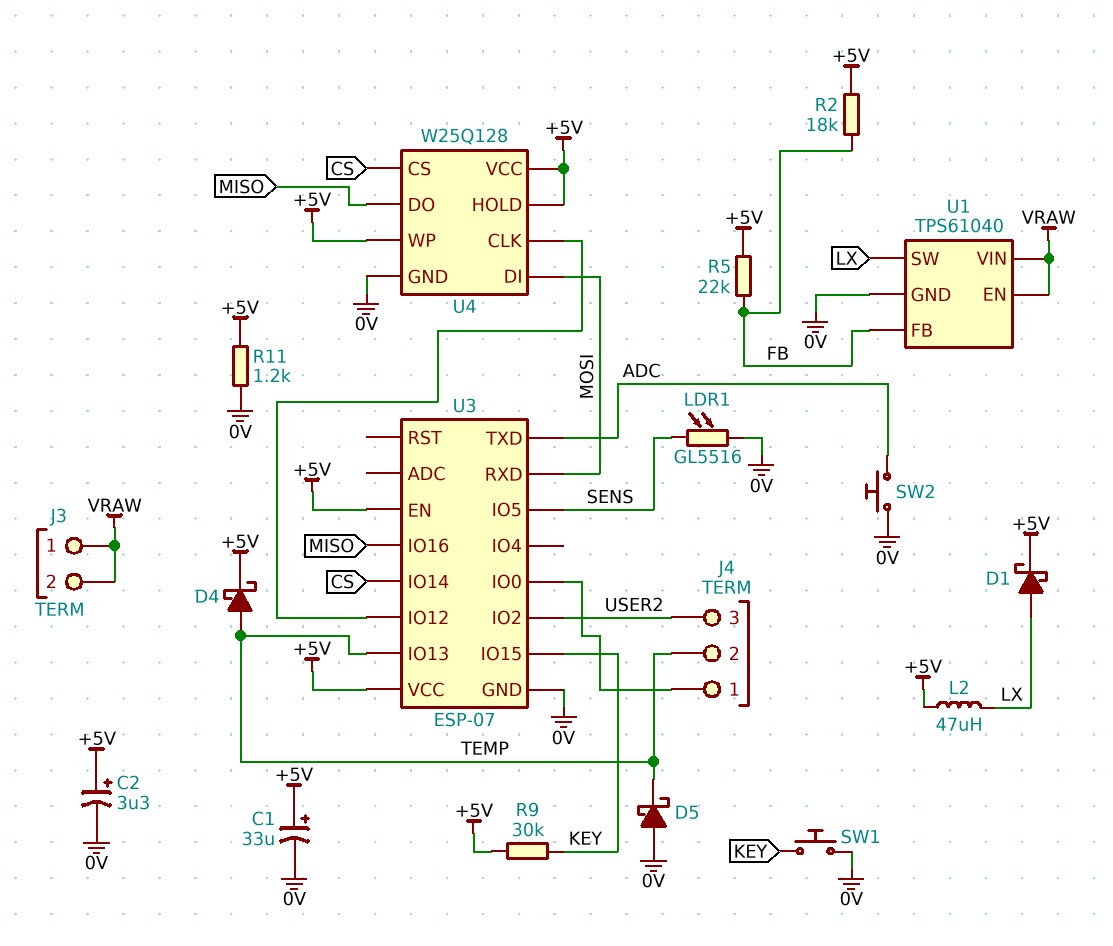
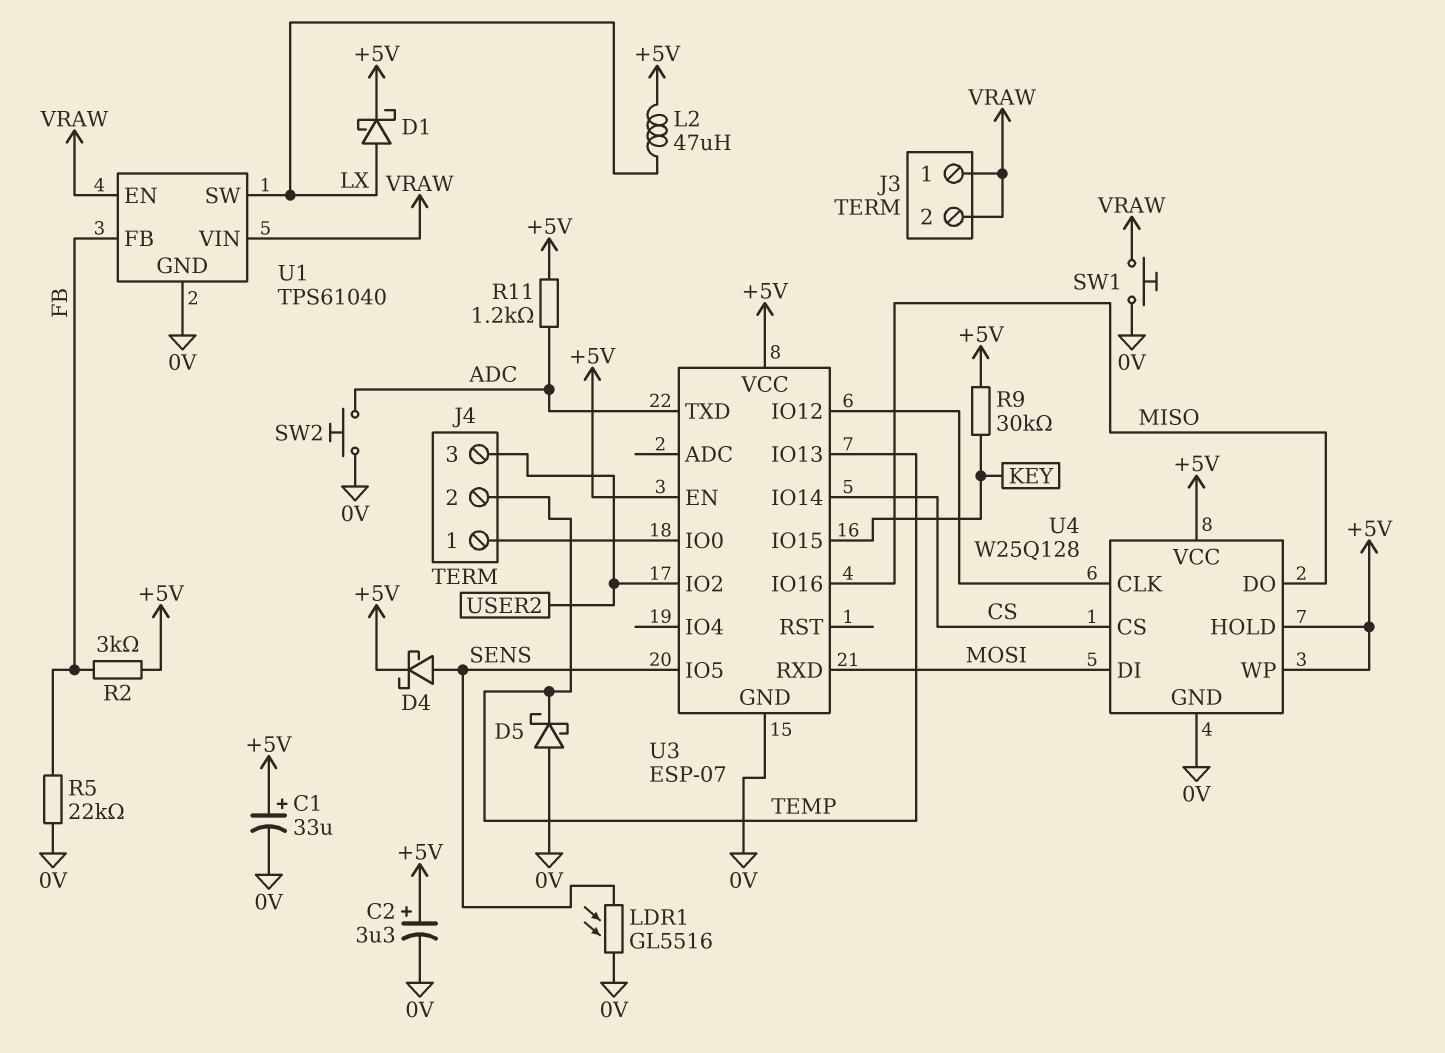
D4: schottky (A TEMP, K +5V) -> schottky (A SENS, K +5V)
R2: 18k (+5V, FB) -> 3k (+5V, FB)
R5: 22k (+5V, FB) -> 22k (0V, FB)
R11: 1.2k (+5V, 0V) -> 1.2k (+5V, ADC)
SW1: button (0V, KEY) -> button (0V, VRAW)

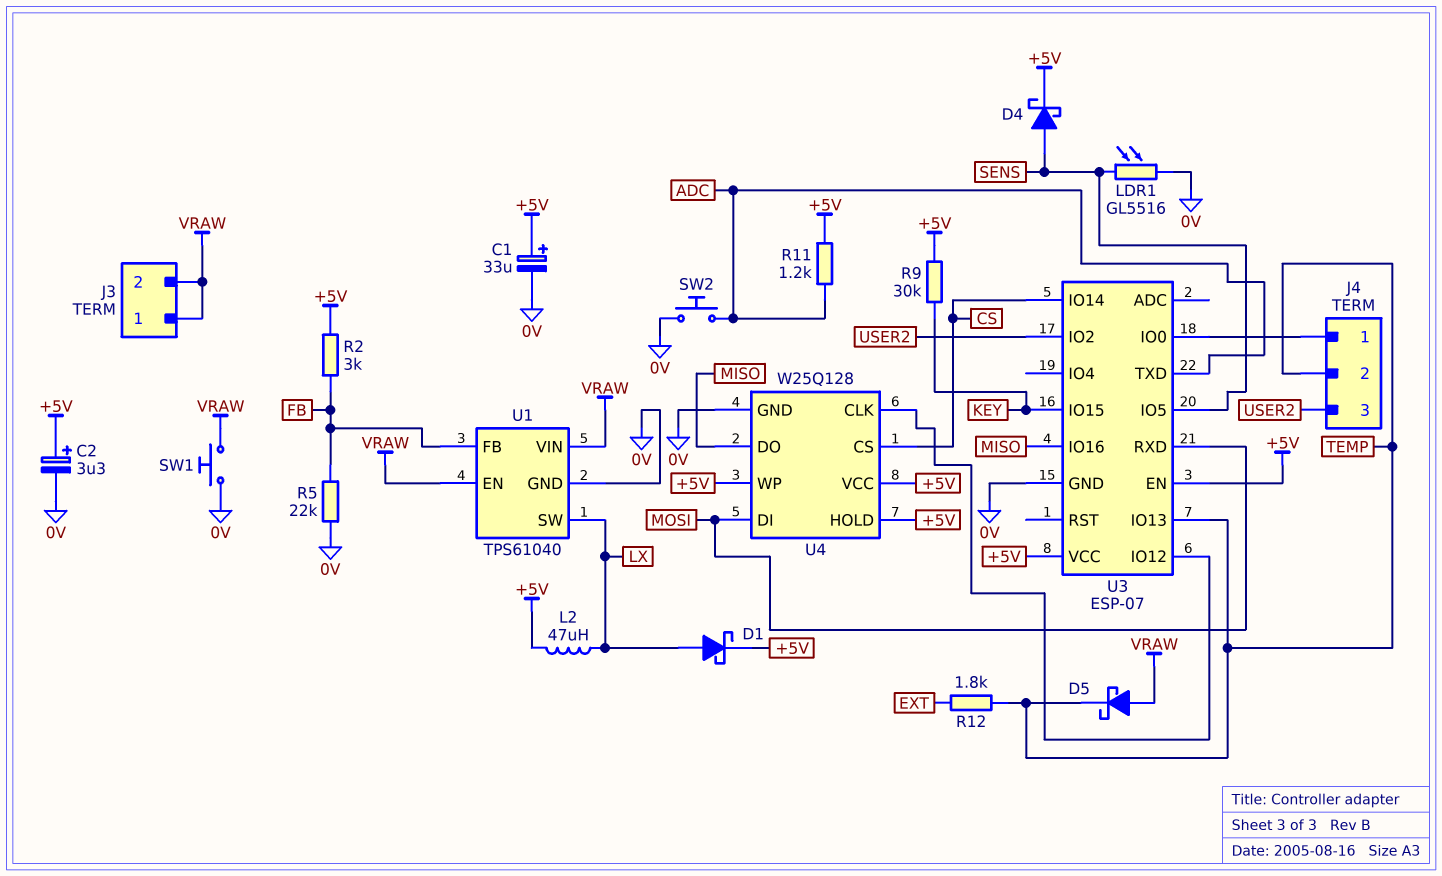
D5: schottky (A 0V, K TEMP) -> schottky (A VRAW, K TEMP)
R12: none -> 1.8k (EXT, TEMP)

